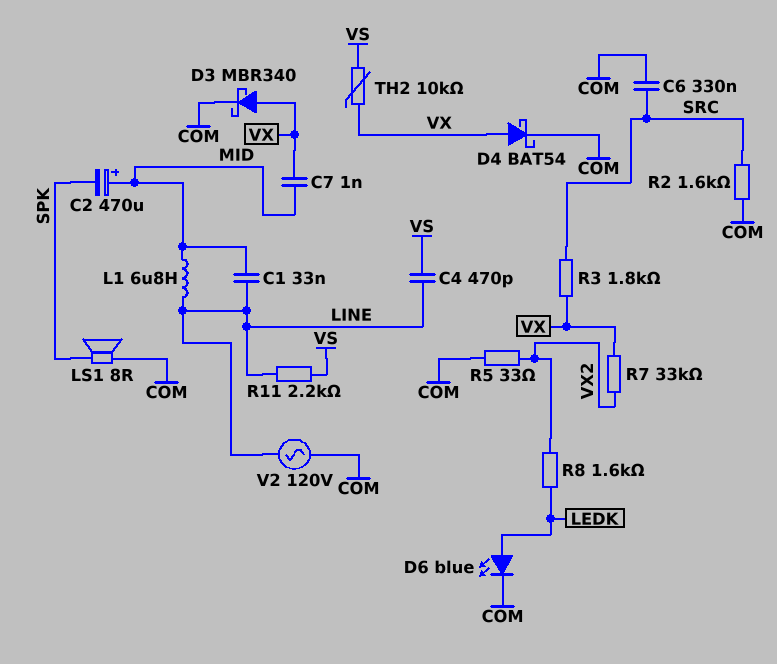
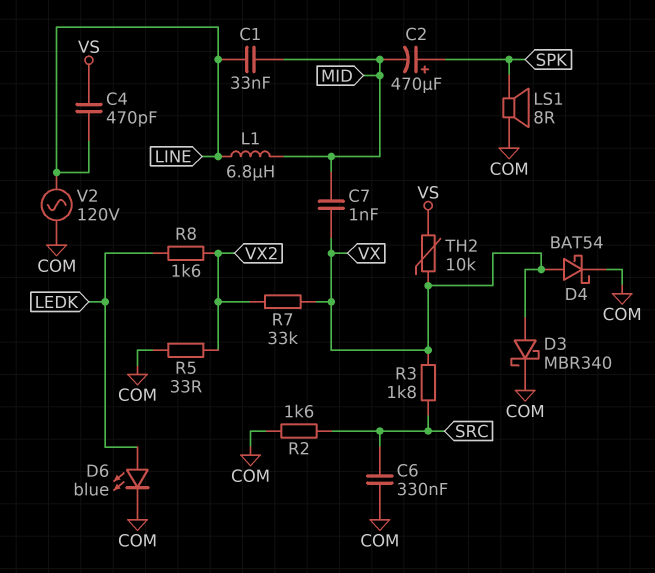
C2: 470uF (plus MID, minus SPK) -> 470uF (plus SPK, minus MID)
R11: 2.2k (LINE, VS) -> none

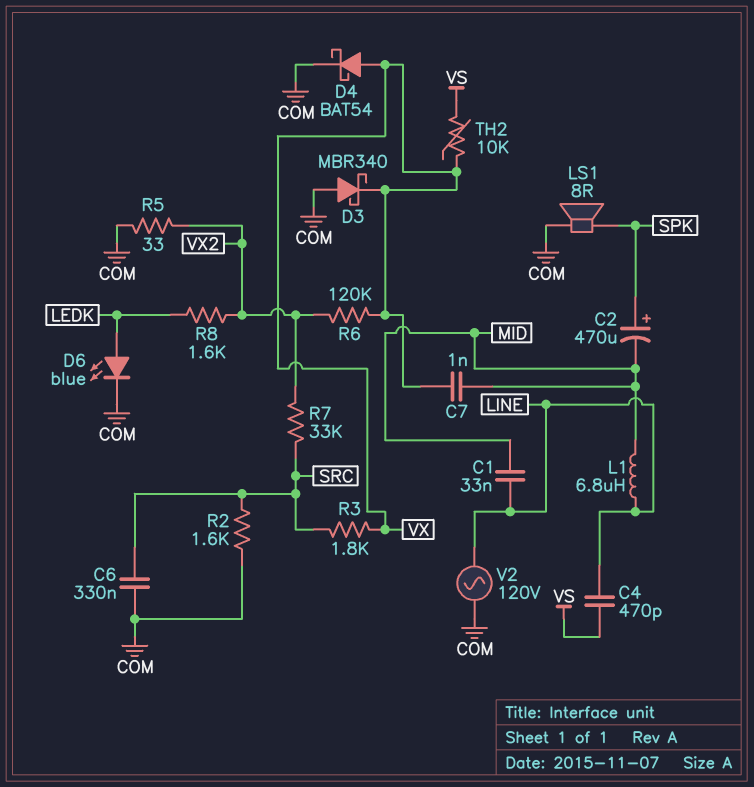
D3: schottky MBR340 (A VX, K COM) -> schottky MBR340 (A COM, K VX)
R6: none -> 120k (VX, VX2)
R7: 33k (VX, VX2) -> 33k (SRC, VX2)

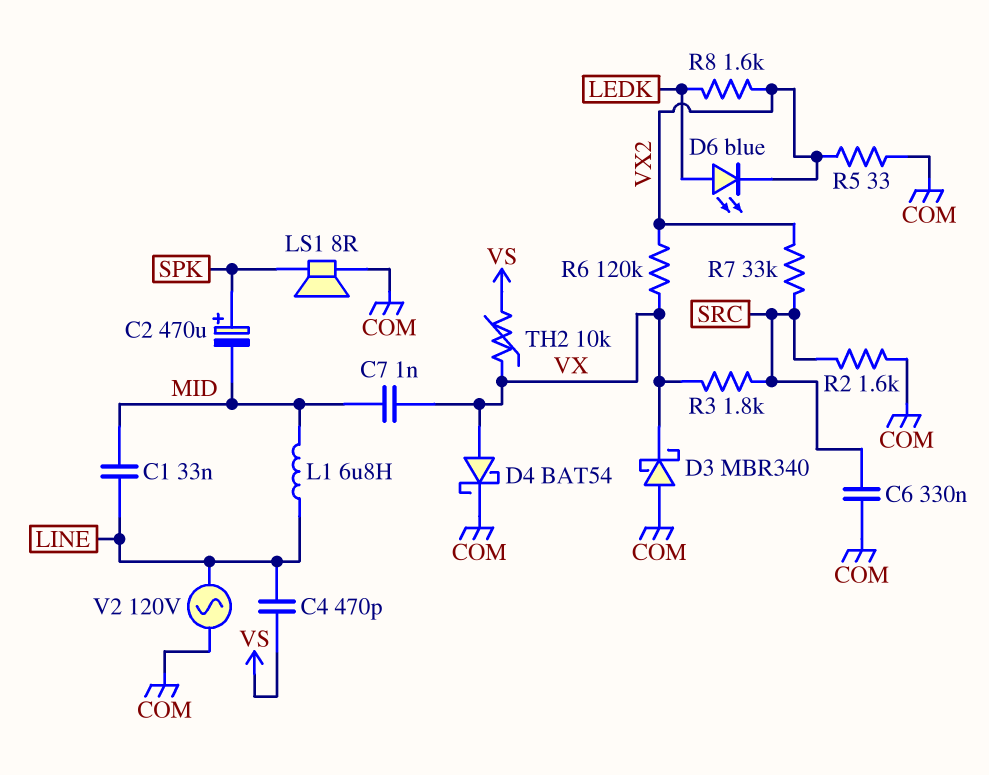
D6: LED blue (A LEDK, K COM) -> LED blue (A LEDK, K VX2)

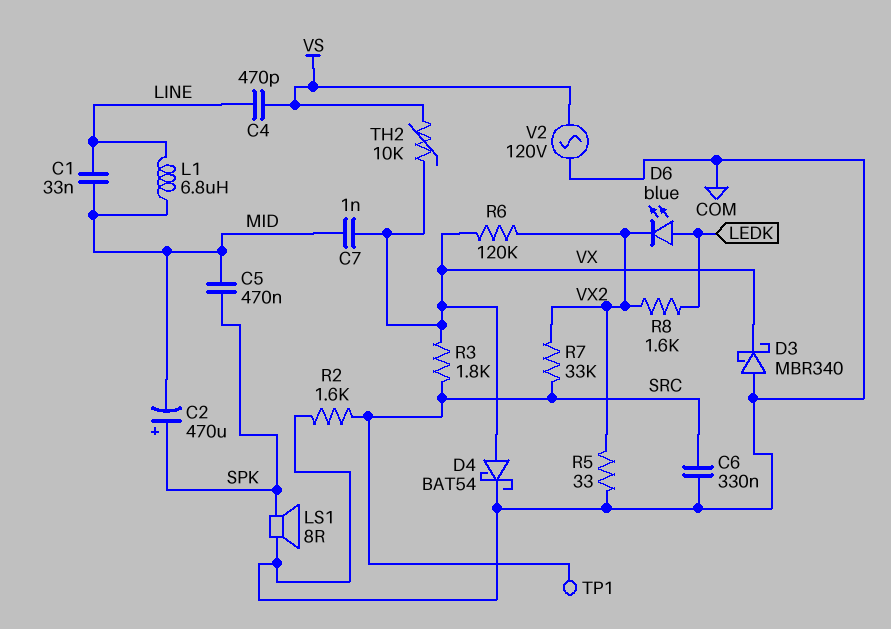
C5: none -> 470nF (MID, SPK)
TP1: none -> test point (SRC)
V2: AC 120V (COM, LINE) -> AC 120V (COM, VS)

